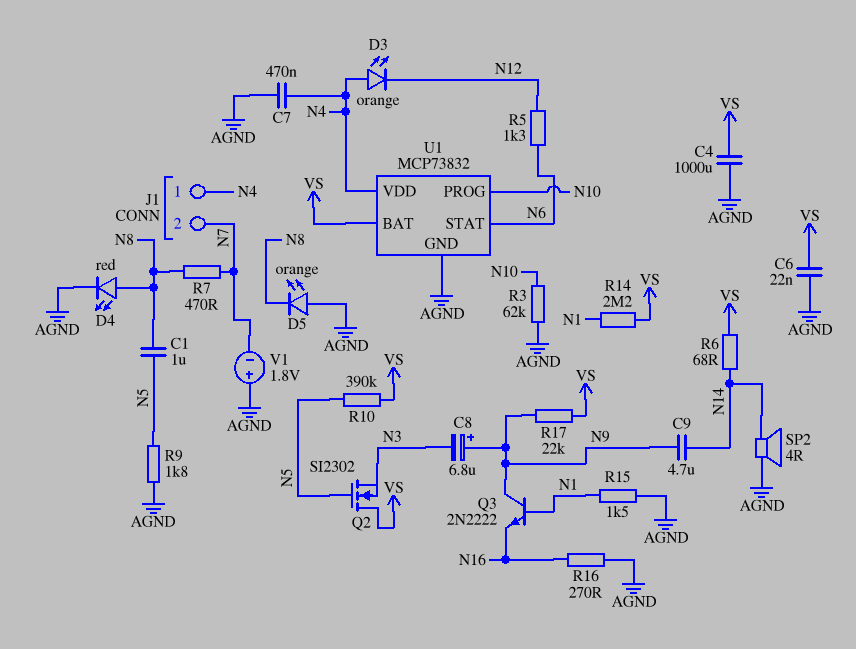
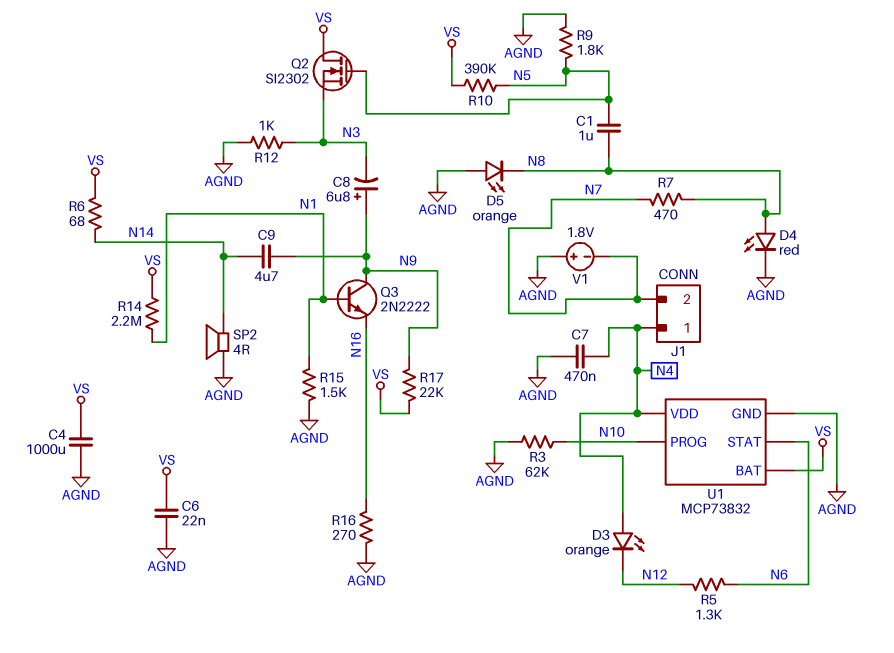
R12: none -> 1k (AGND, N3)

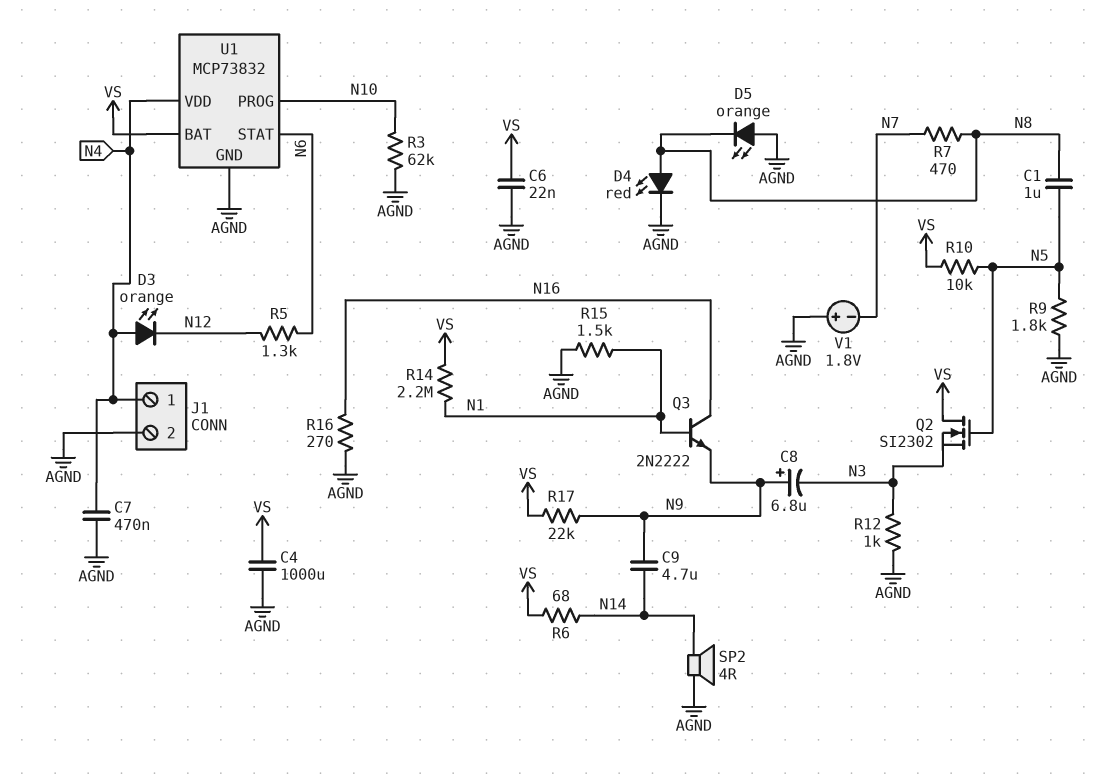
J1 pin 2: N7 -> AGND
Q3: NPN 2N2222 (B N1, C N9, E N16) -> NPN 2N2222 (B N1, C N16, E N9)
R10: 390k (N5, VS) -> 10k (N5, VS)

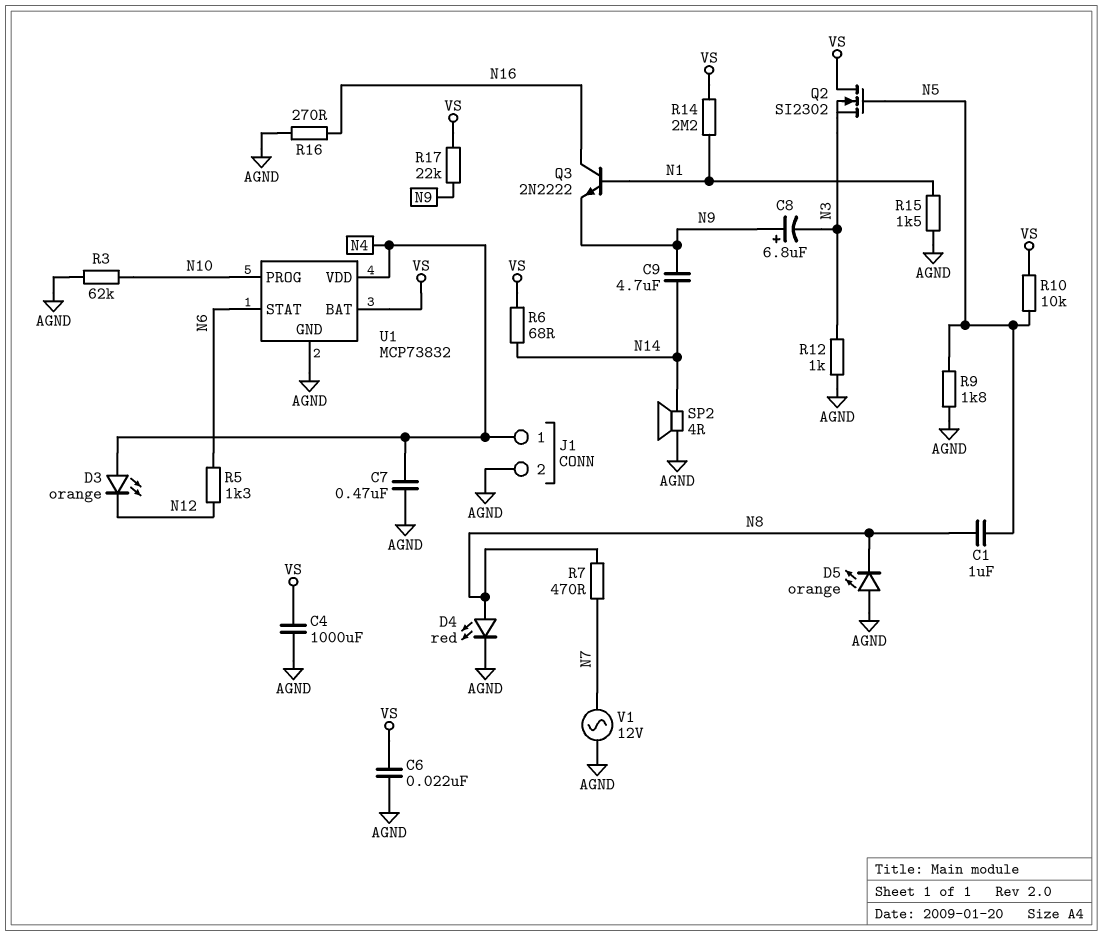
V1: 1.8V (plus AGND, minus N7) -> AC 12V (AGND, N7)

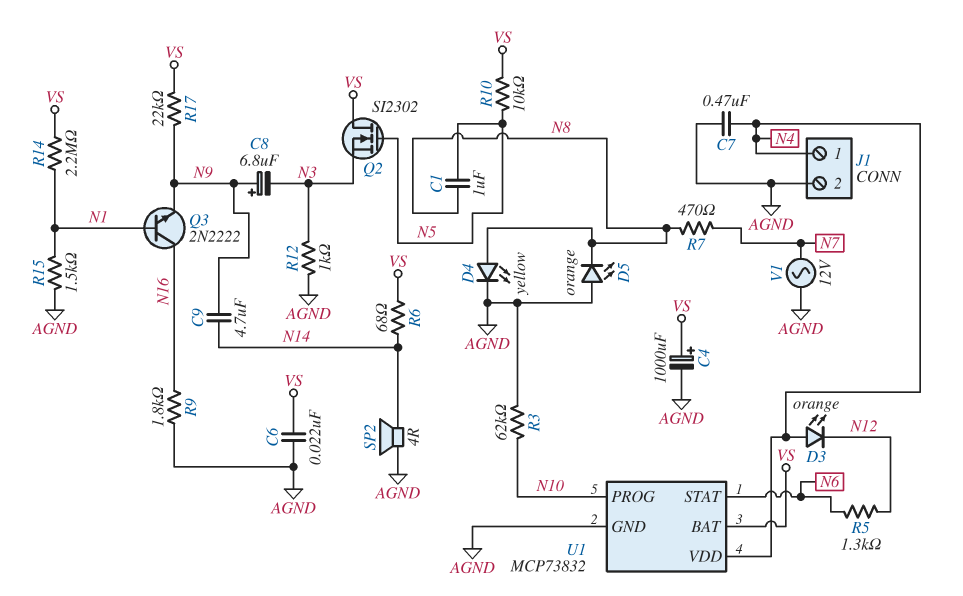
C4: 1000uF (AGND, VS) -> 1000uF (plus VS, minus AGND)
D4: LED red (A N8, K AGND) -> LED yellow (A N8, K AGND)
R9: 1.8k (AGND, N5) -> 1.8k (AGND, N16)
R16: 270 (AGND, N16) -> none

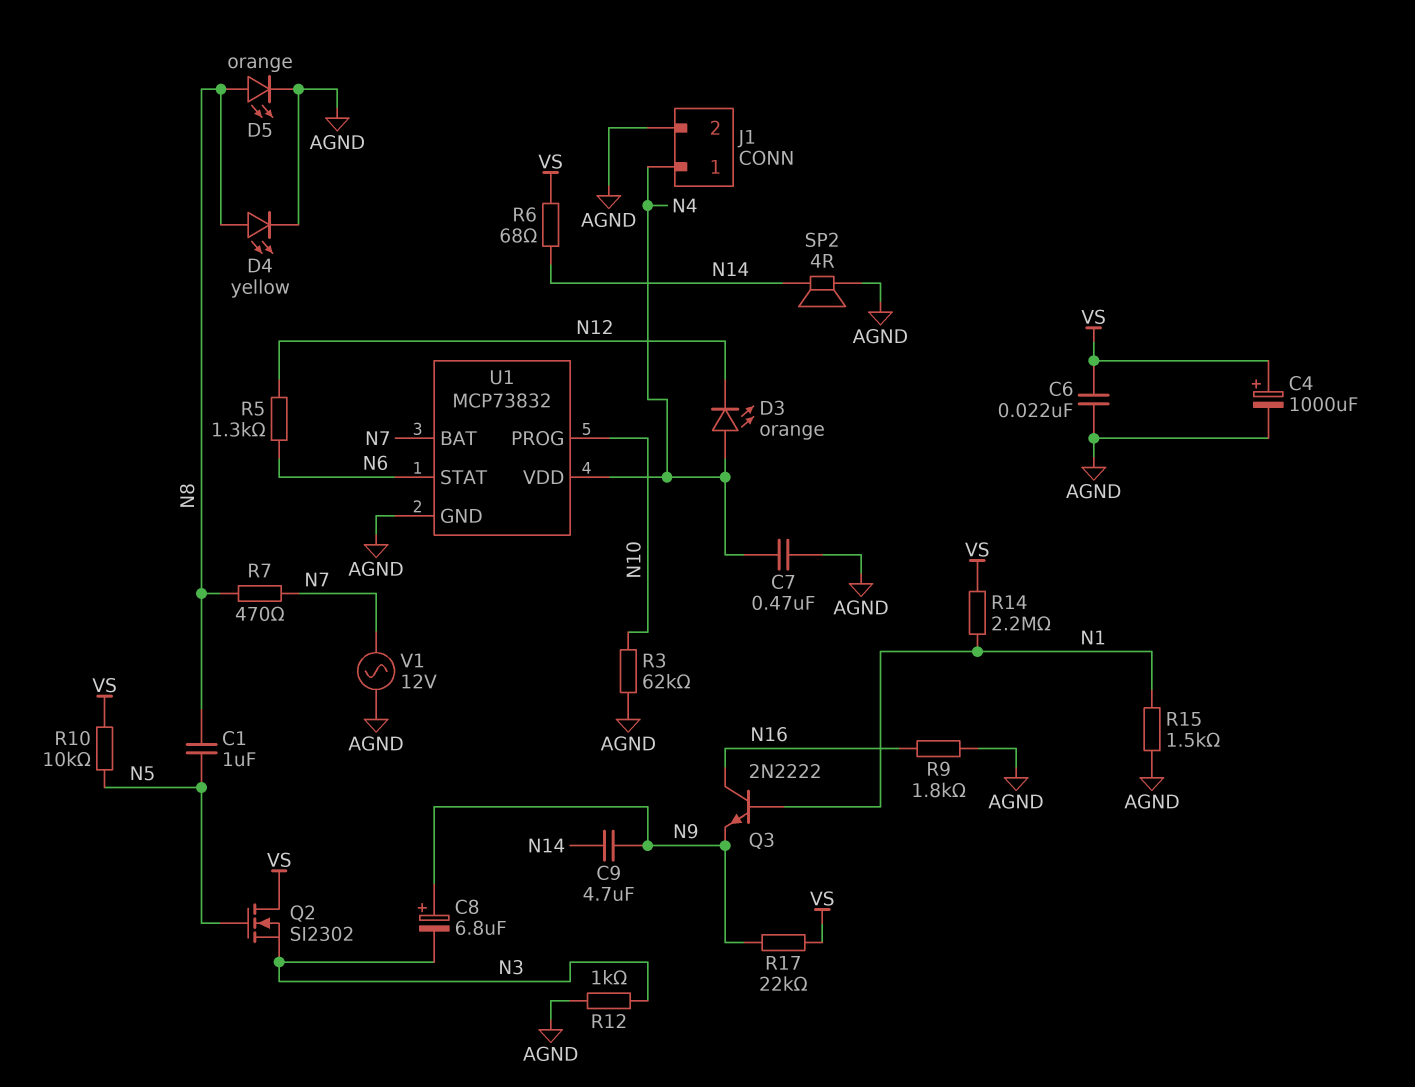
D5: LED orange (A AGND, K N8) -> LED orange (A N8, K AGND)
U1 pin BAT: VS -> N7

